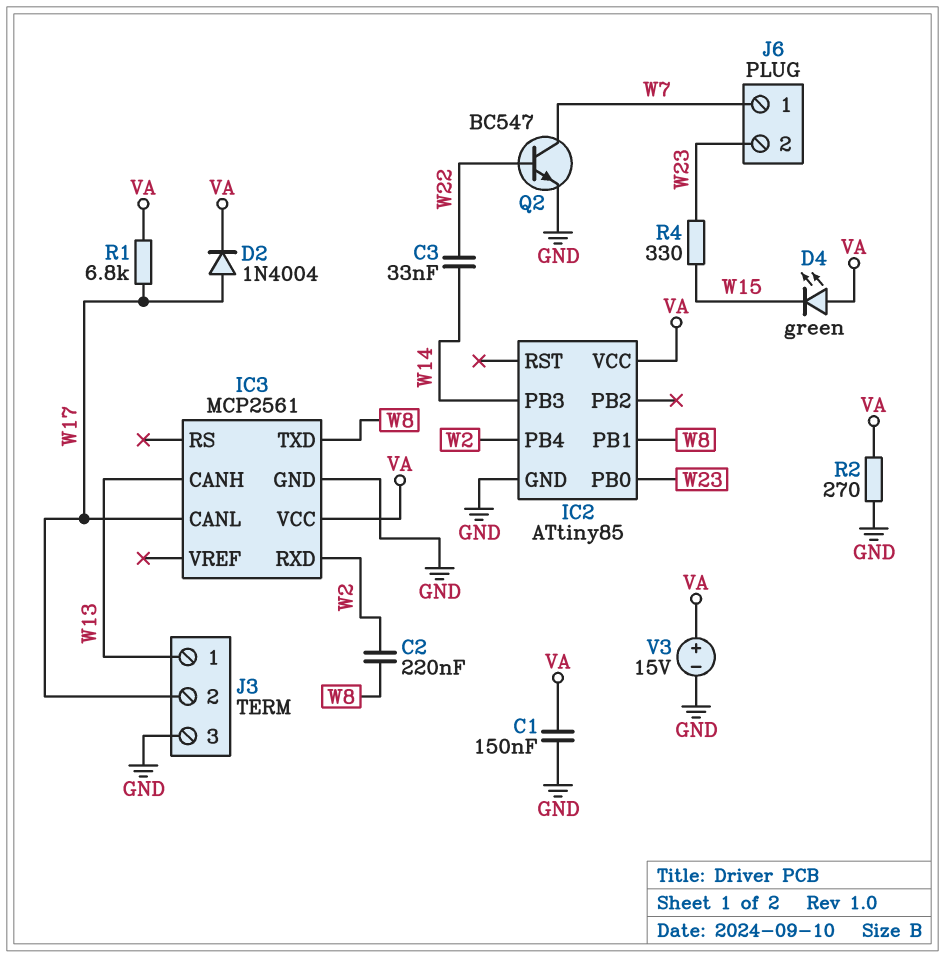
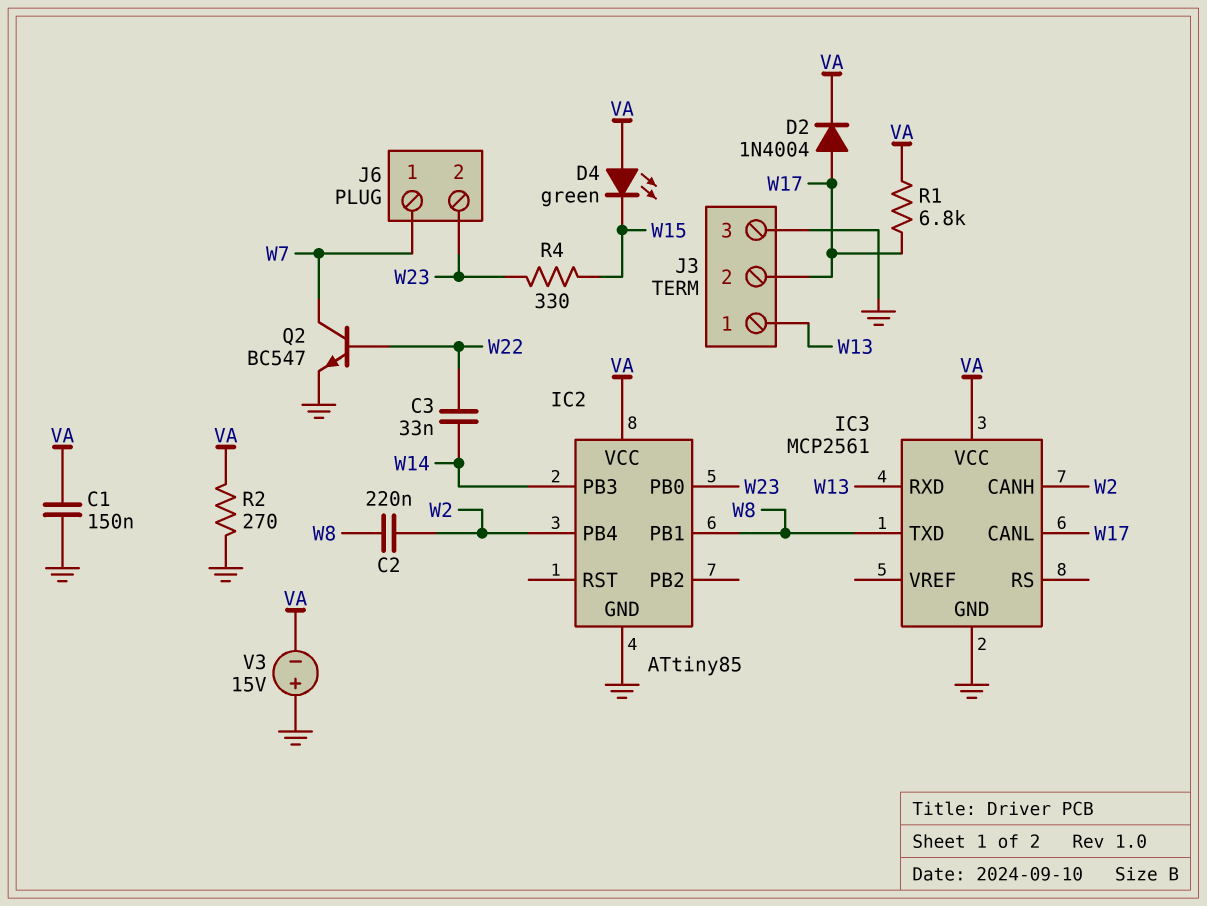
IC3 pin CANH: W13 -> W2
IC3 pin RXD: W2 -> W13
V3: 15V (plus VA, minus GND) -> 15V (plus GND, minus VA)

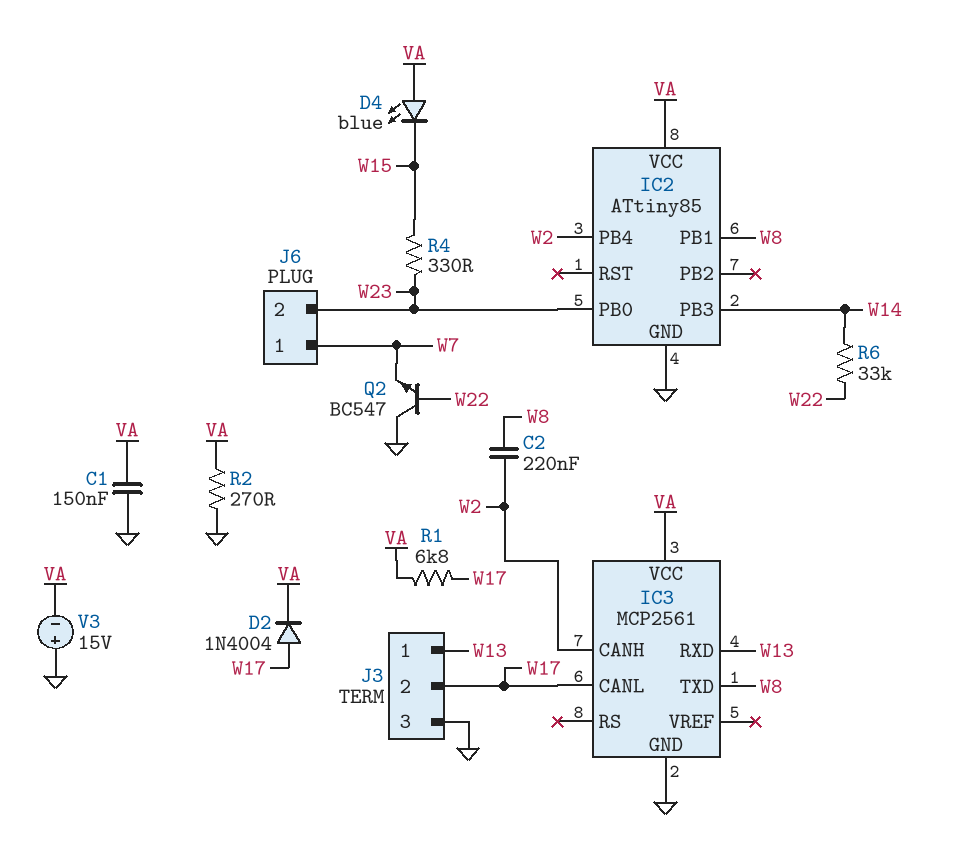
C3: 33nF (W14, W22) -> none
D4: LED green (A VA, K W15) -> LED blue (A VA, K W15)
Q2: NPN BC547 (B W22, C W7, E GND) -> NPN BC547 (B W22, C GND, E W7)
R6: none -> 33k (W14, W22)

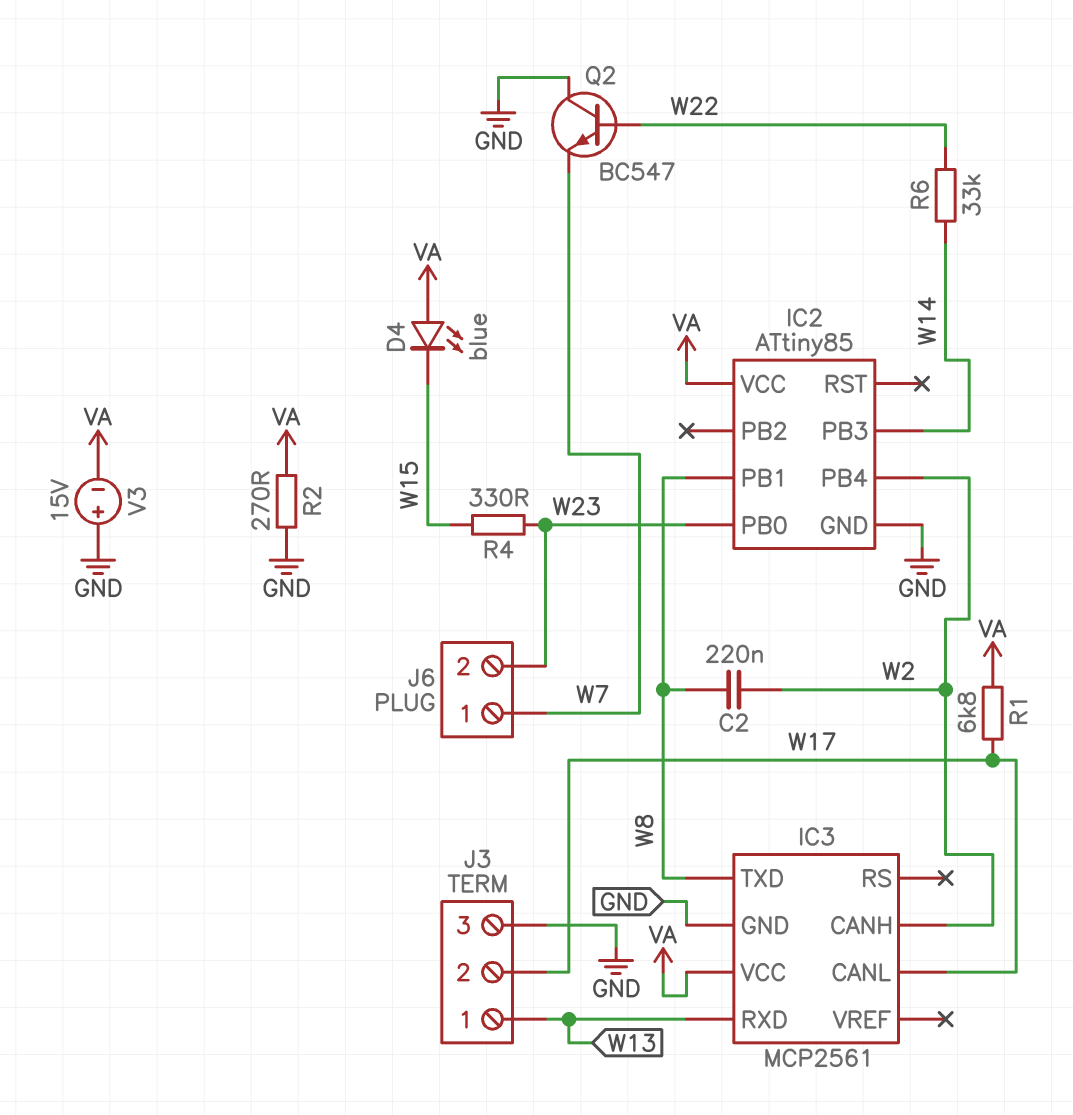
C1: 150nF (GND, VA) -> none
D2: diode 1N4004 (A W17, K VA) -> none

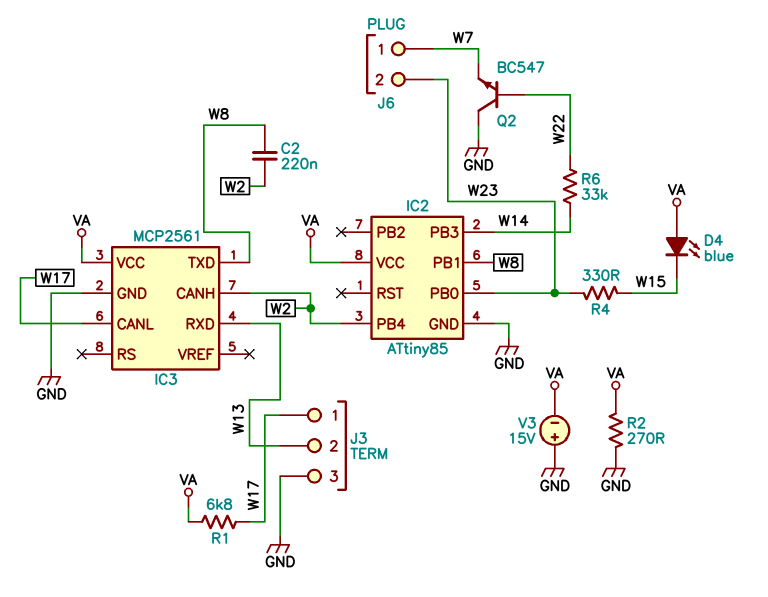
J3 pin 1: W13 -> W17
J3 pin 2: W17 -> W13

